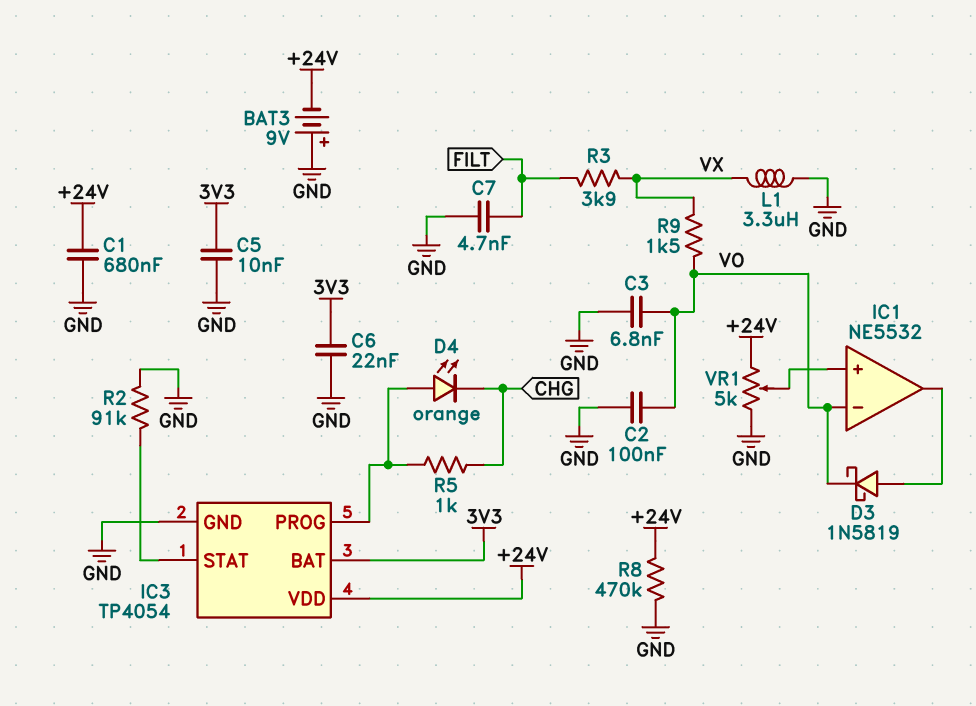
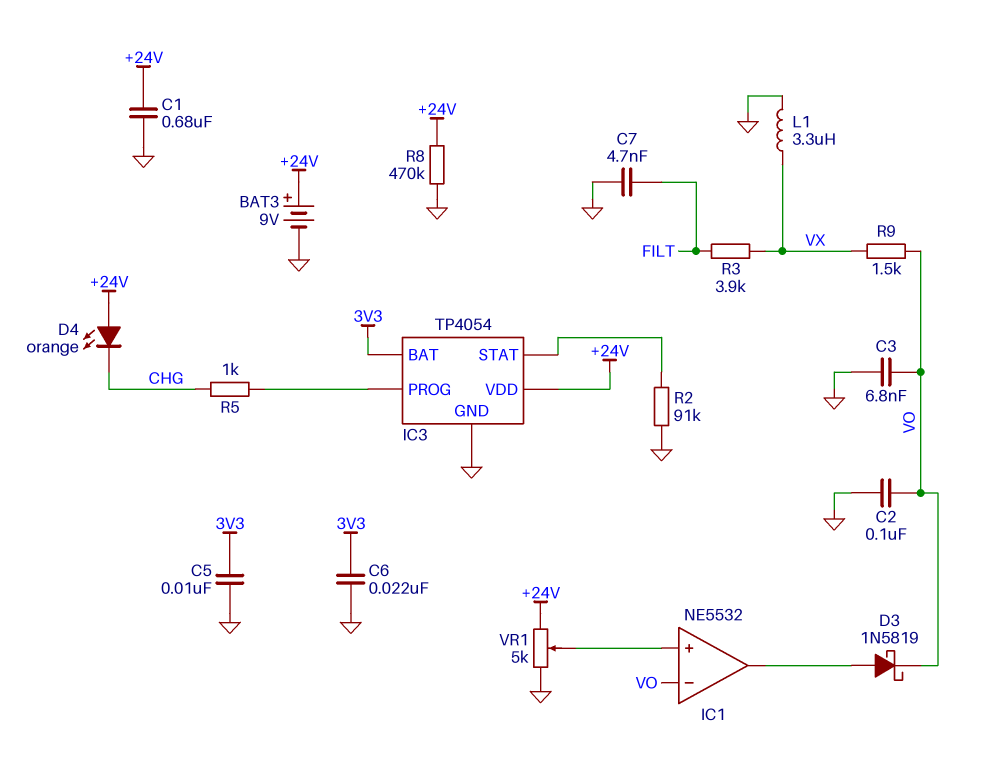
BAT3: 9V (plus GND, minus +24V) -> 9V (plus +24V, minus GND)
D4: LED orange (A IC3/PROG, K CHG) -> LED orange (A +24V, K CHG)

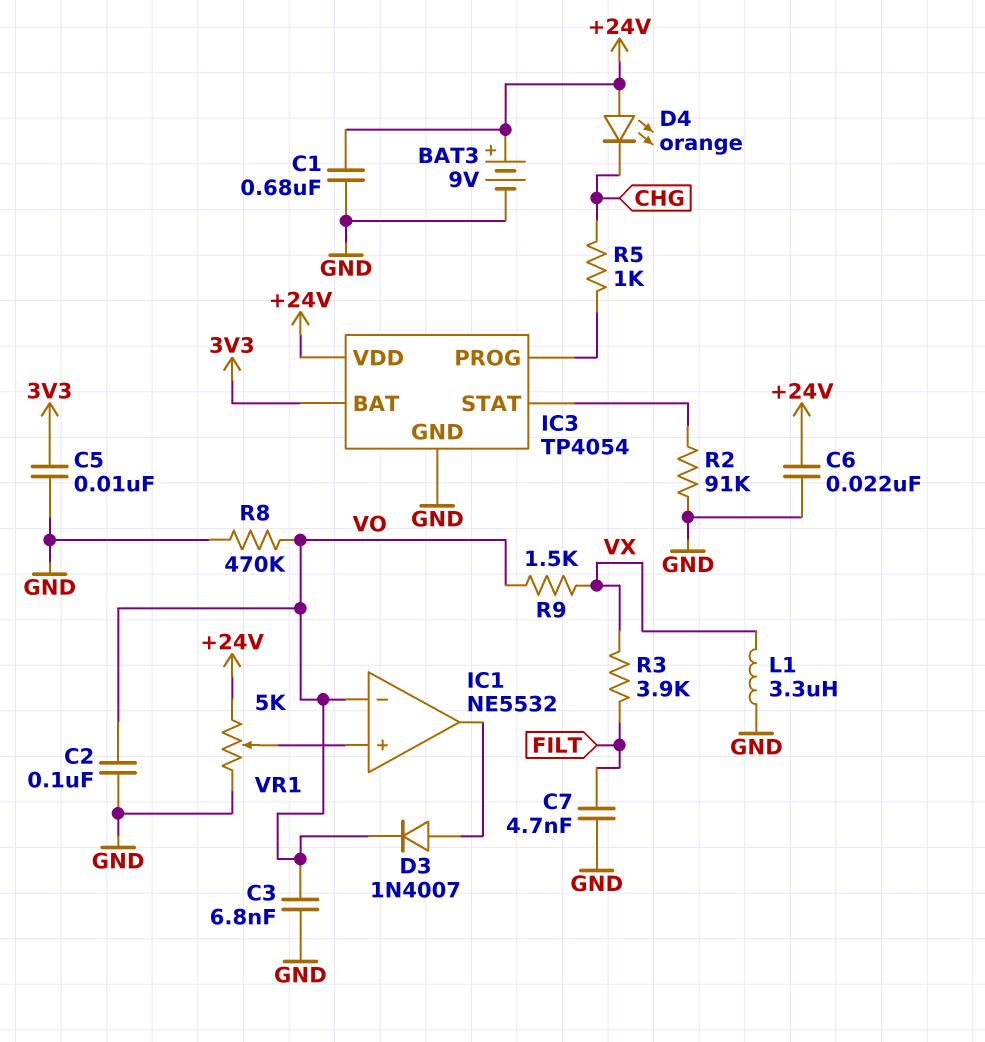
C6: 22nF (3V3, GND) -> 22nF (+24V, GND)
D3: schottky 1N5819 (A IC1/out, K VO) -> diode 1N4007 (A IC1/out, K VO)
R8: 470k (+24V, GND) -> 470k (GND, VO)

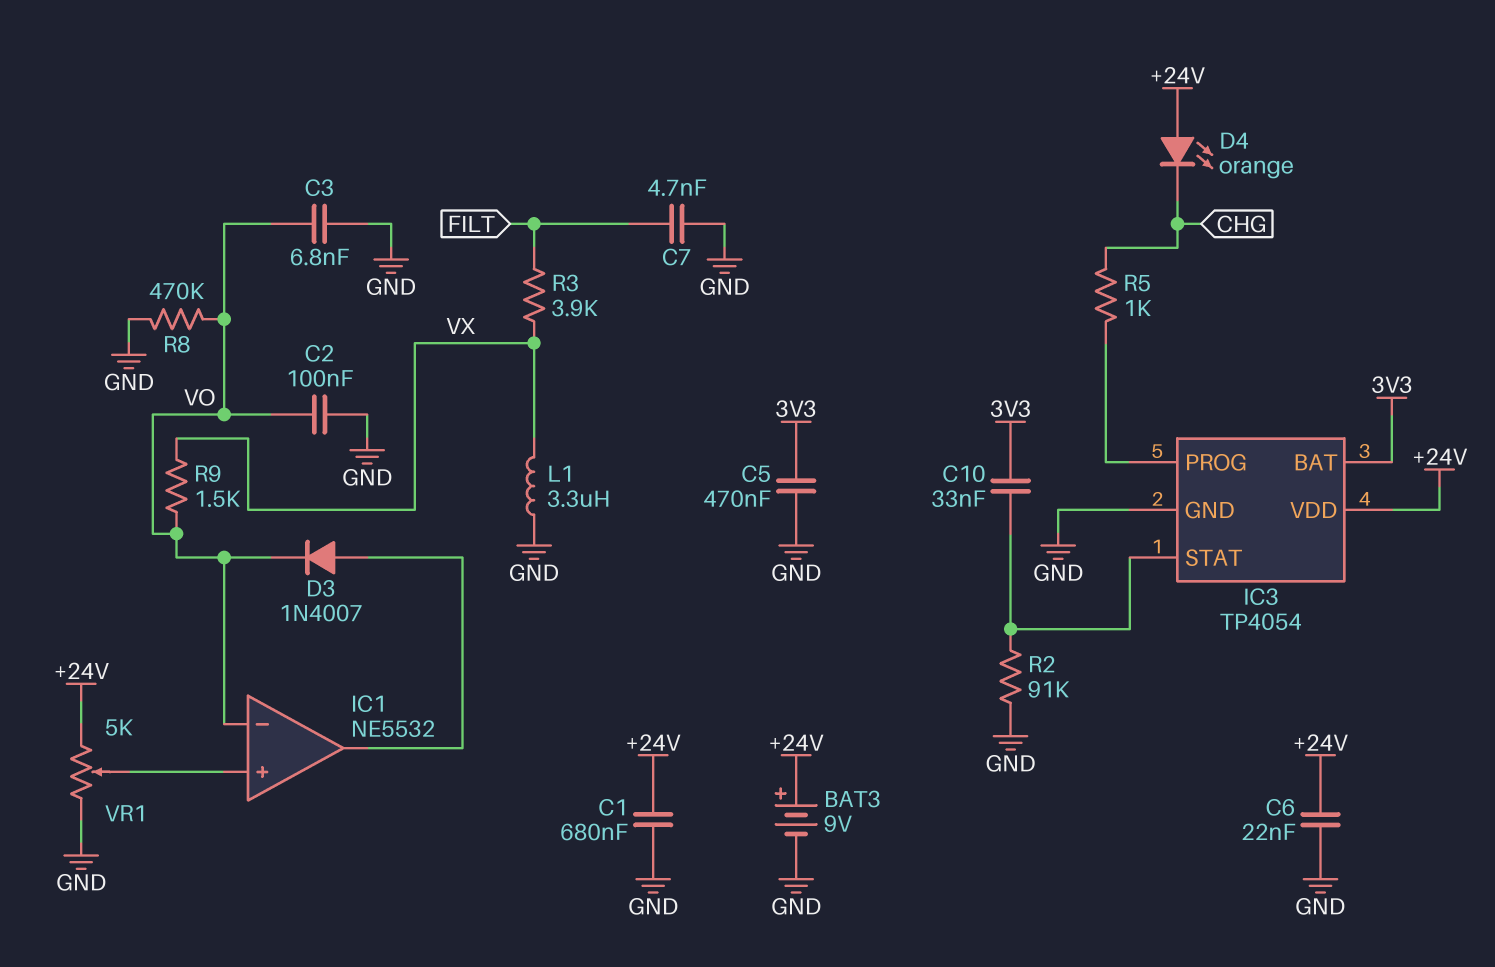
C5: 10nF (3V3, GND) -> 470nF (3V3, GND)
C10: none -> 33nF (3V3, IC3/STAT)

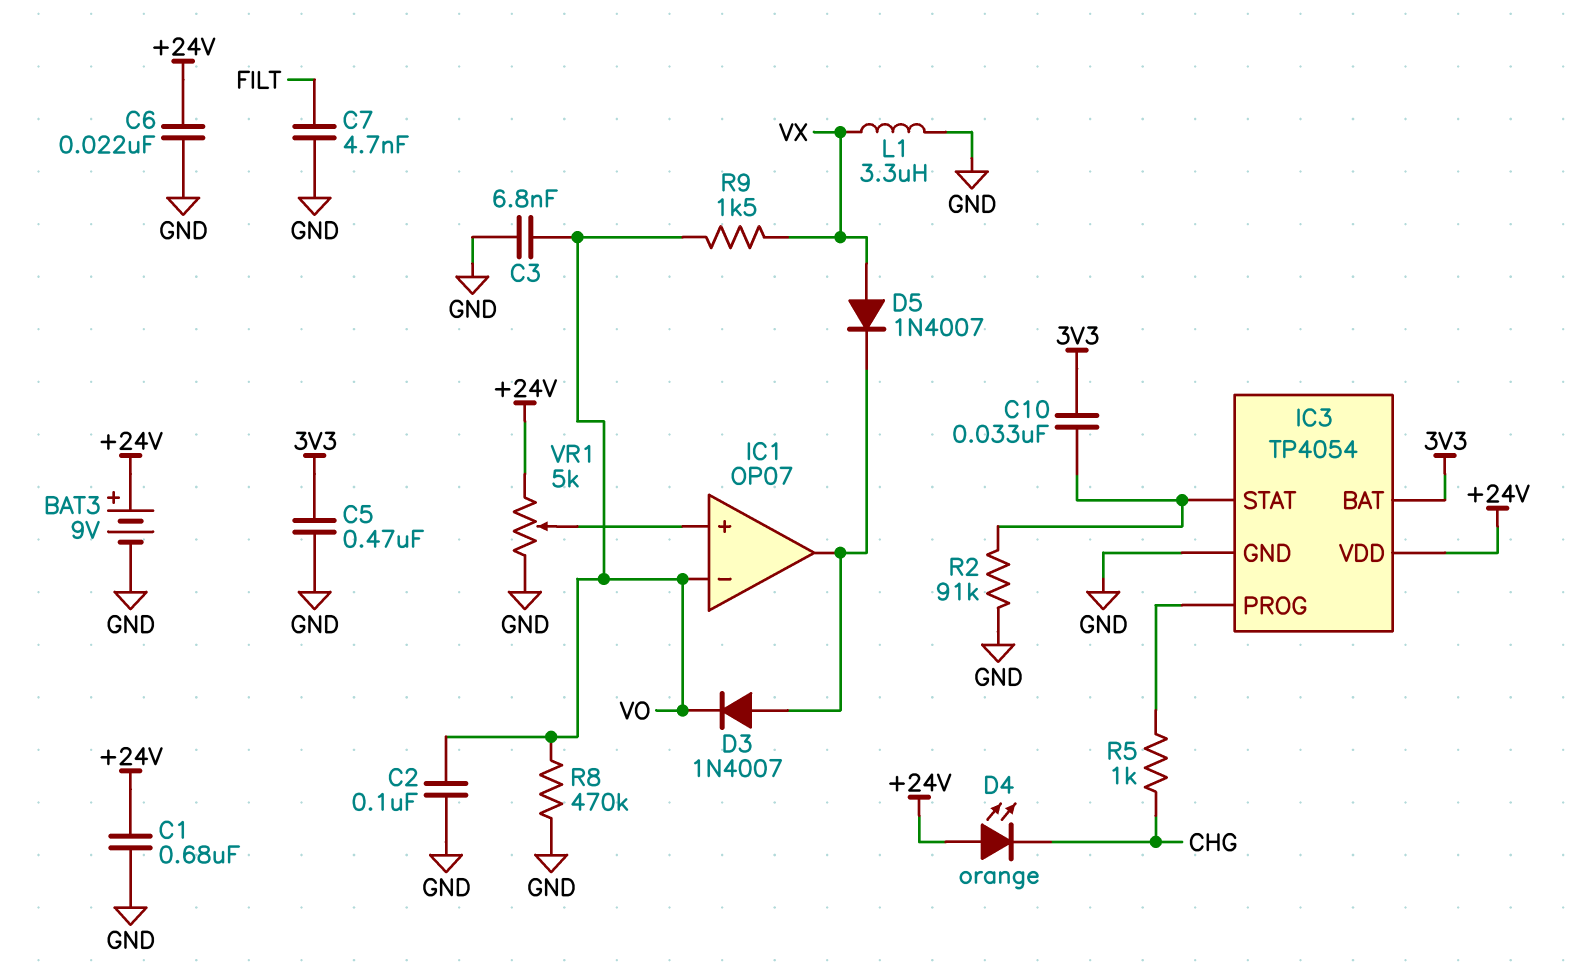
D5: none -> diode 1N4007 (A VX, K IC1/out)
IC1: NE5532 -> OP07
R3: 3.9k (FILT, VX) -> none

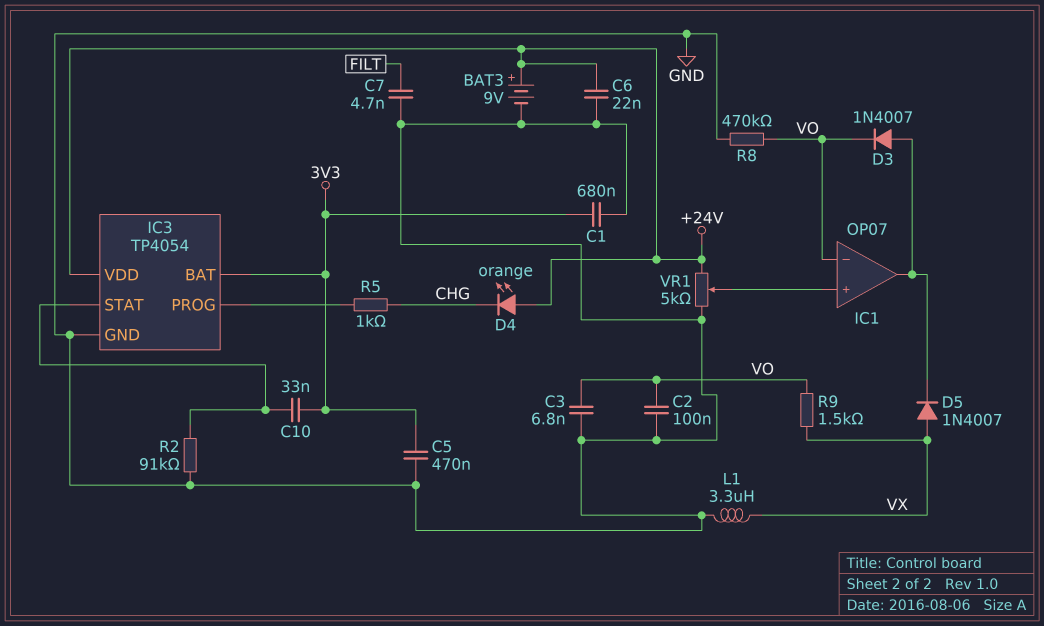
C1: 680nF (+24V, GND) -> 680nF (3V3, GND)

